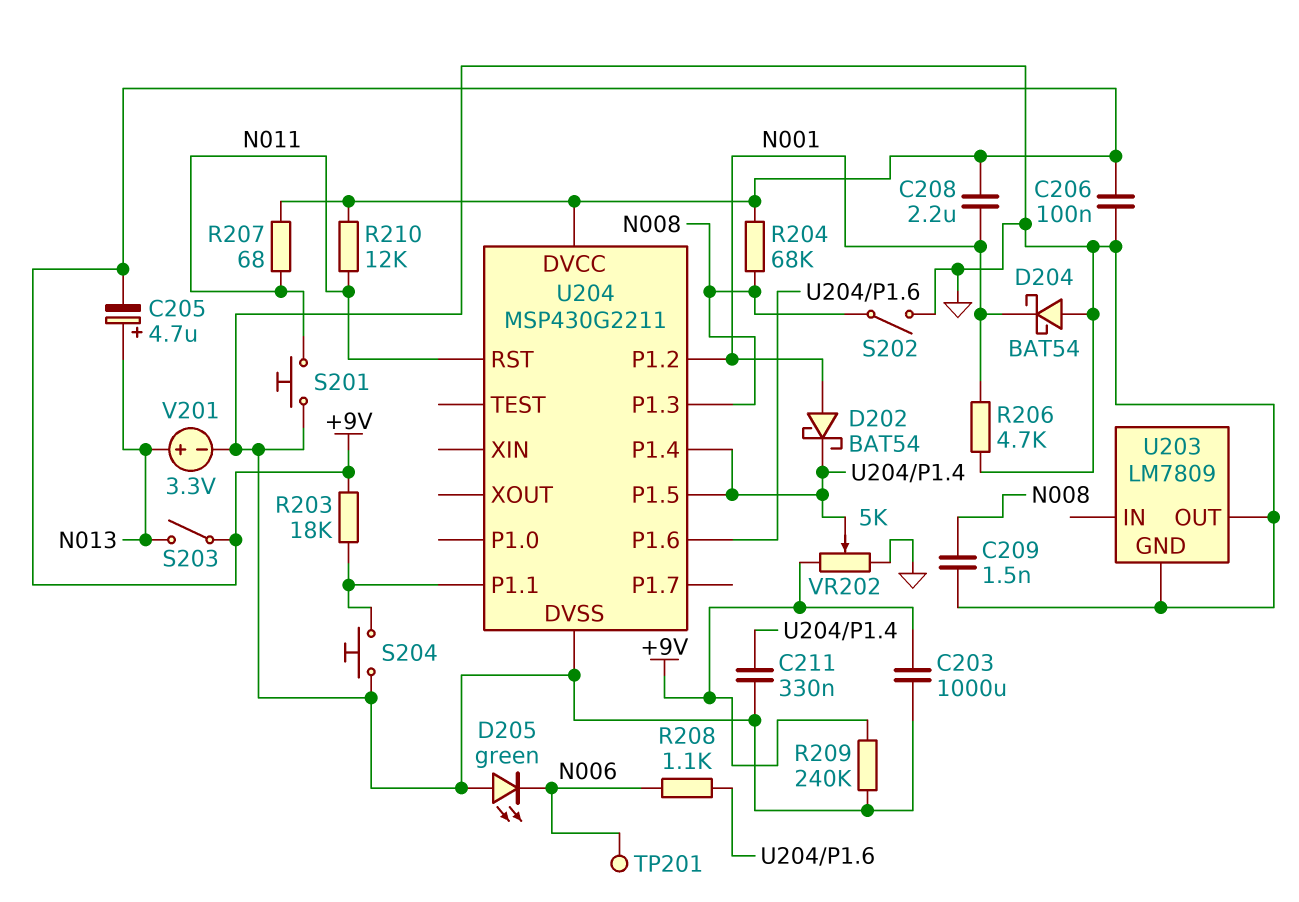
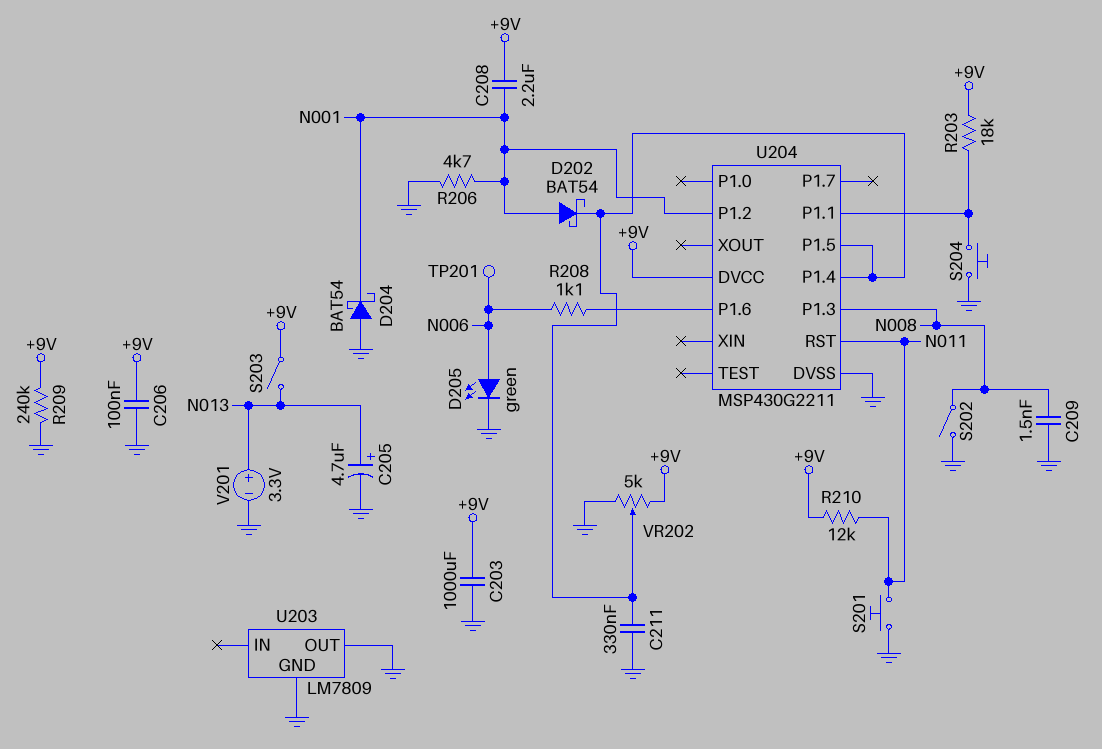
C205: 4.7uF (plus N013, minus +9V) -> 4.7uF (plus N013, minus GND)
D205: LED green (A GND, K N006) -> LED green (A N006, K GND)
R204: 68k (+9V, N008) -> none
R207: 68 (+9V, N011) -> none

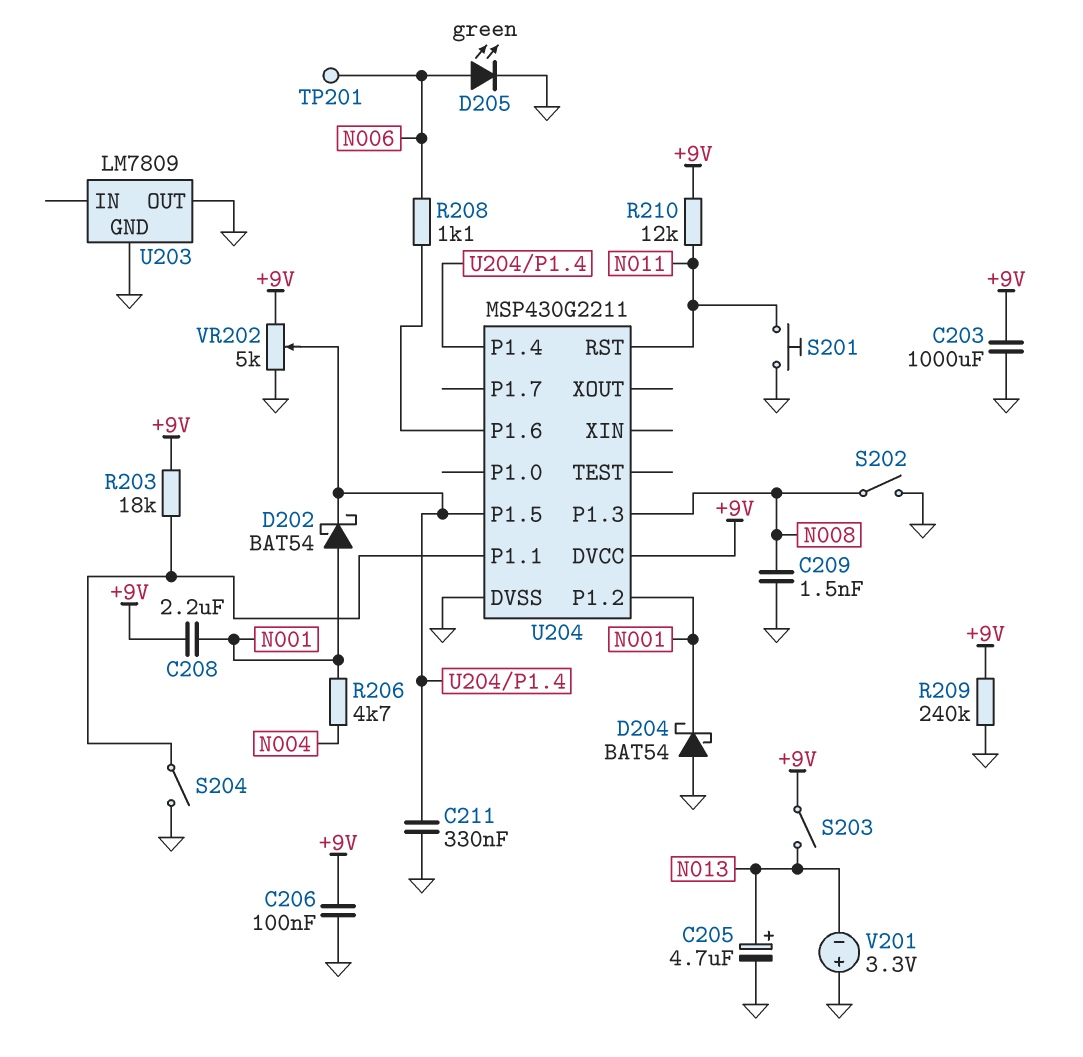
R206: 4.7k (GND, N001) -> 4.7k (N001, N004)
S204: button (GND, U204/P1.1) -> switch (GND, U204/P1.1)
V201: 3.3V (plus N013, minus GND) -> 3.3V (plus GND, minus N013)

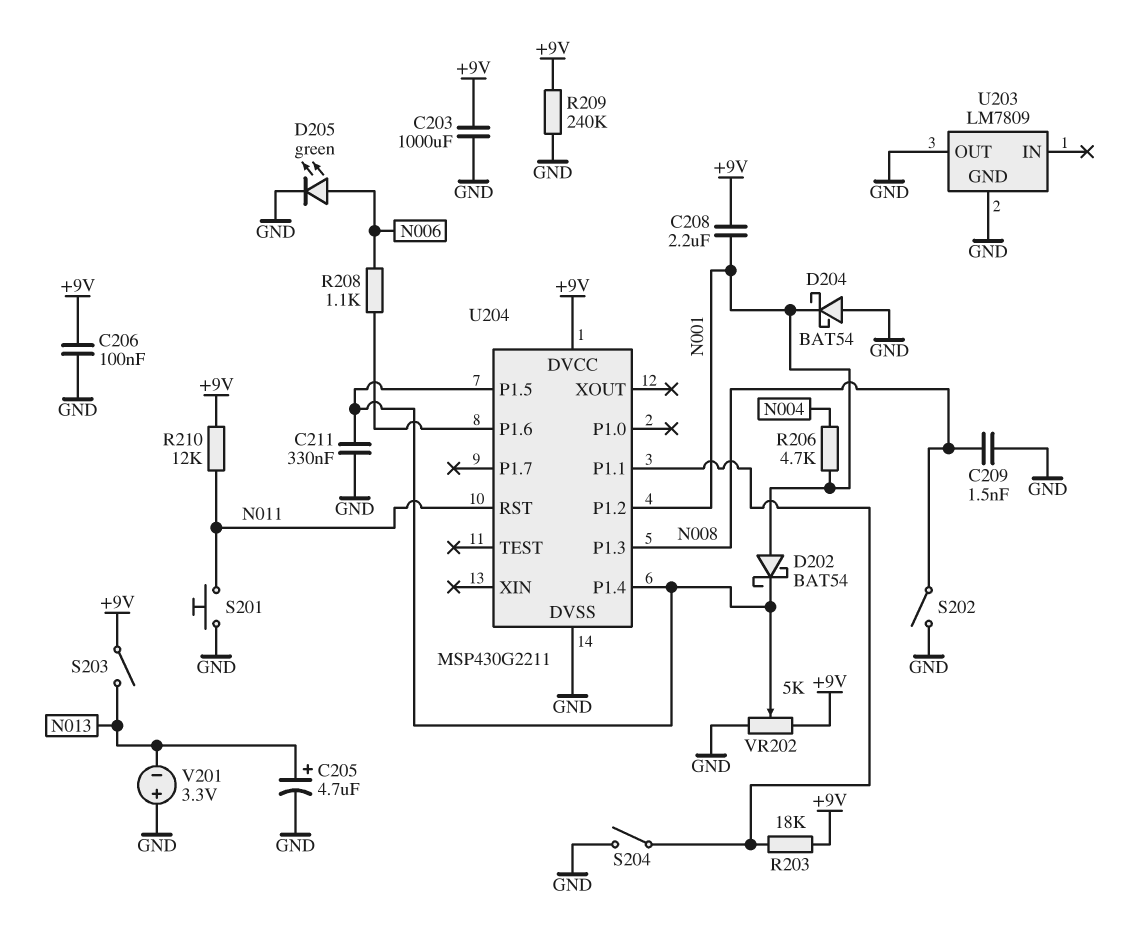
TP201: test point (N006) -> none

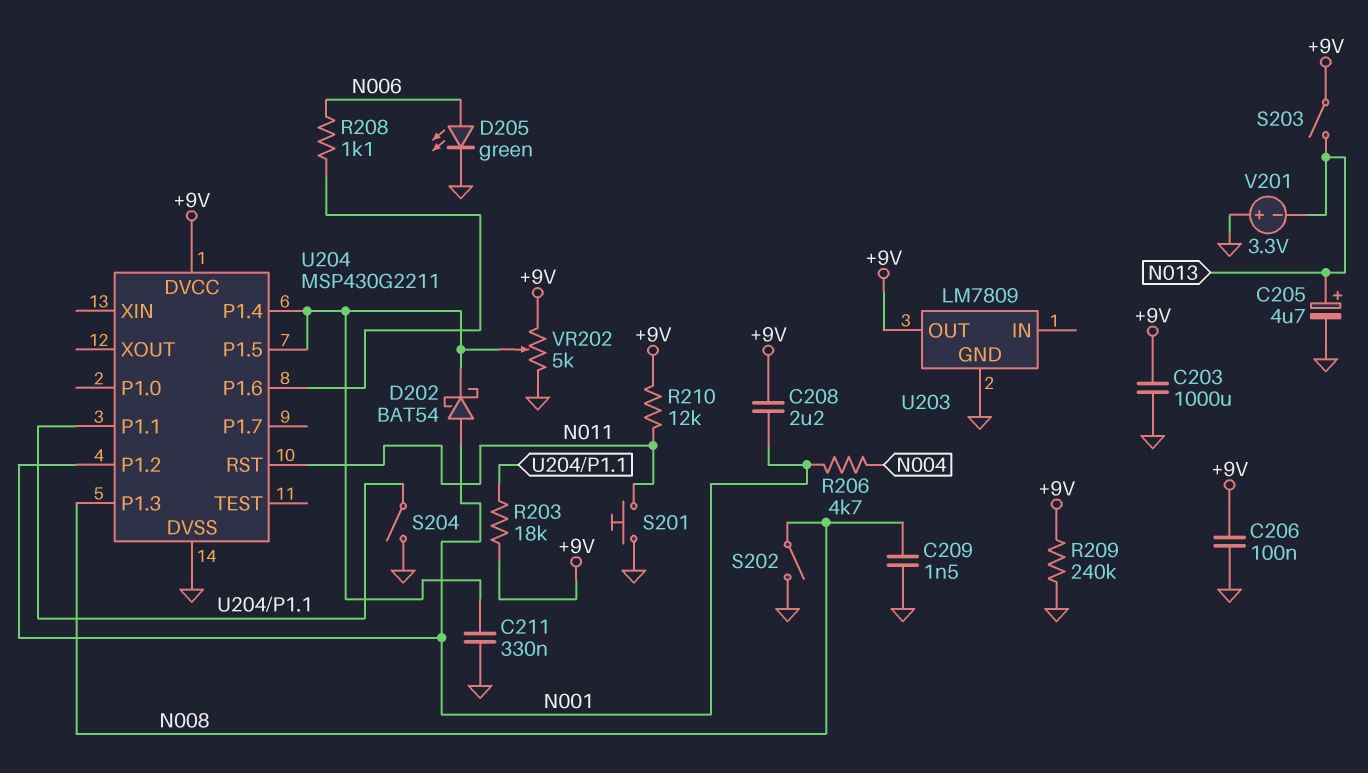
D204: schottky BAT54 (A GND, K N001) -> none
U203 pin OUT: GND -> +9V

